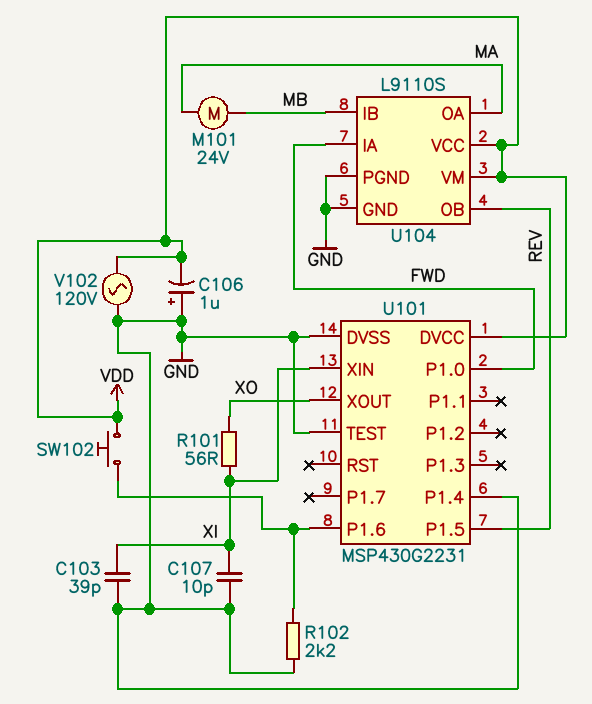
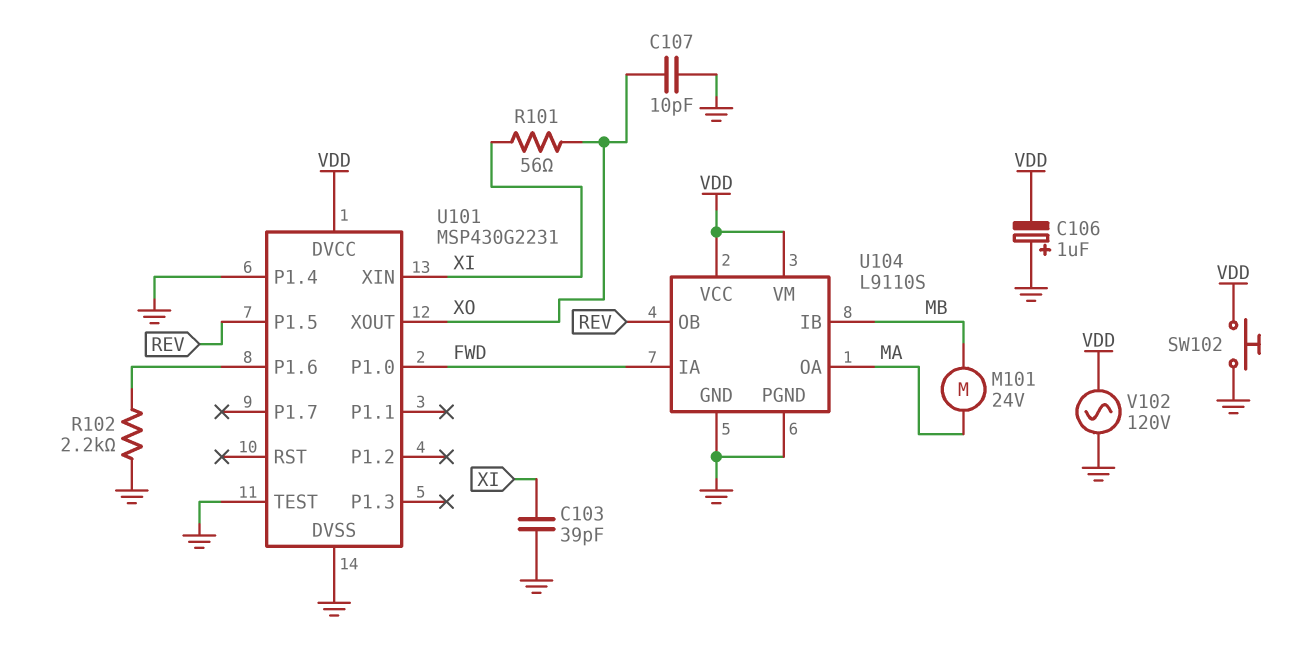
C107: 10pF (GND, XI) -> 10pF (GND, XO)
SW102: button (U101/P1.6, VDD) -> button (GND, VDD)

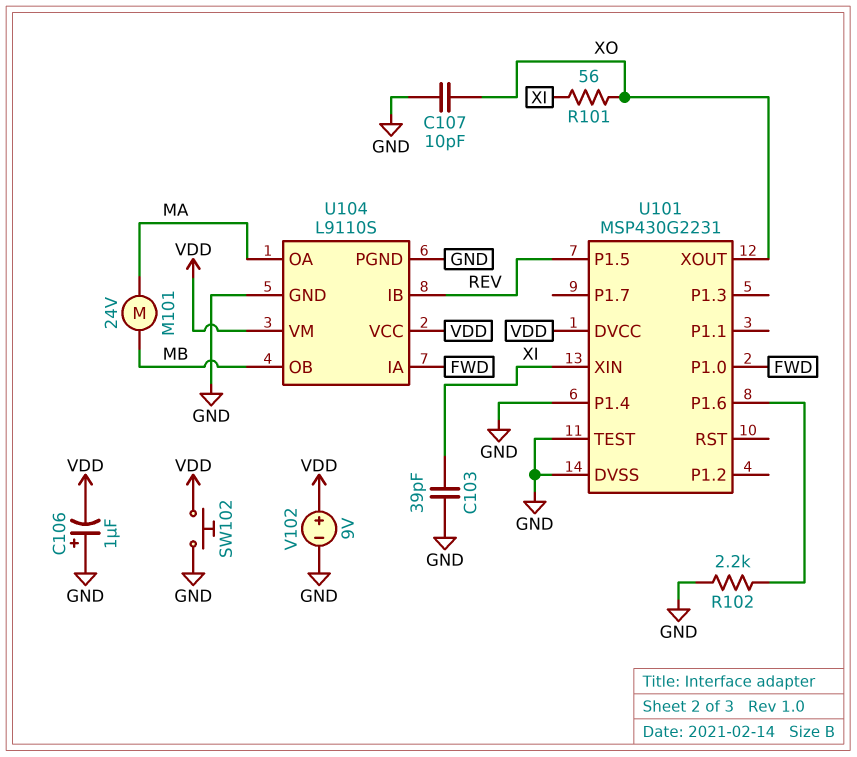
U104 pin IB: MB -> REV
U104 pin OB: REV -> MB
V102: AC 120V (GND, VDD) -> 9V (plus VDD, minus GND)

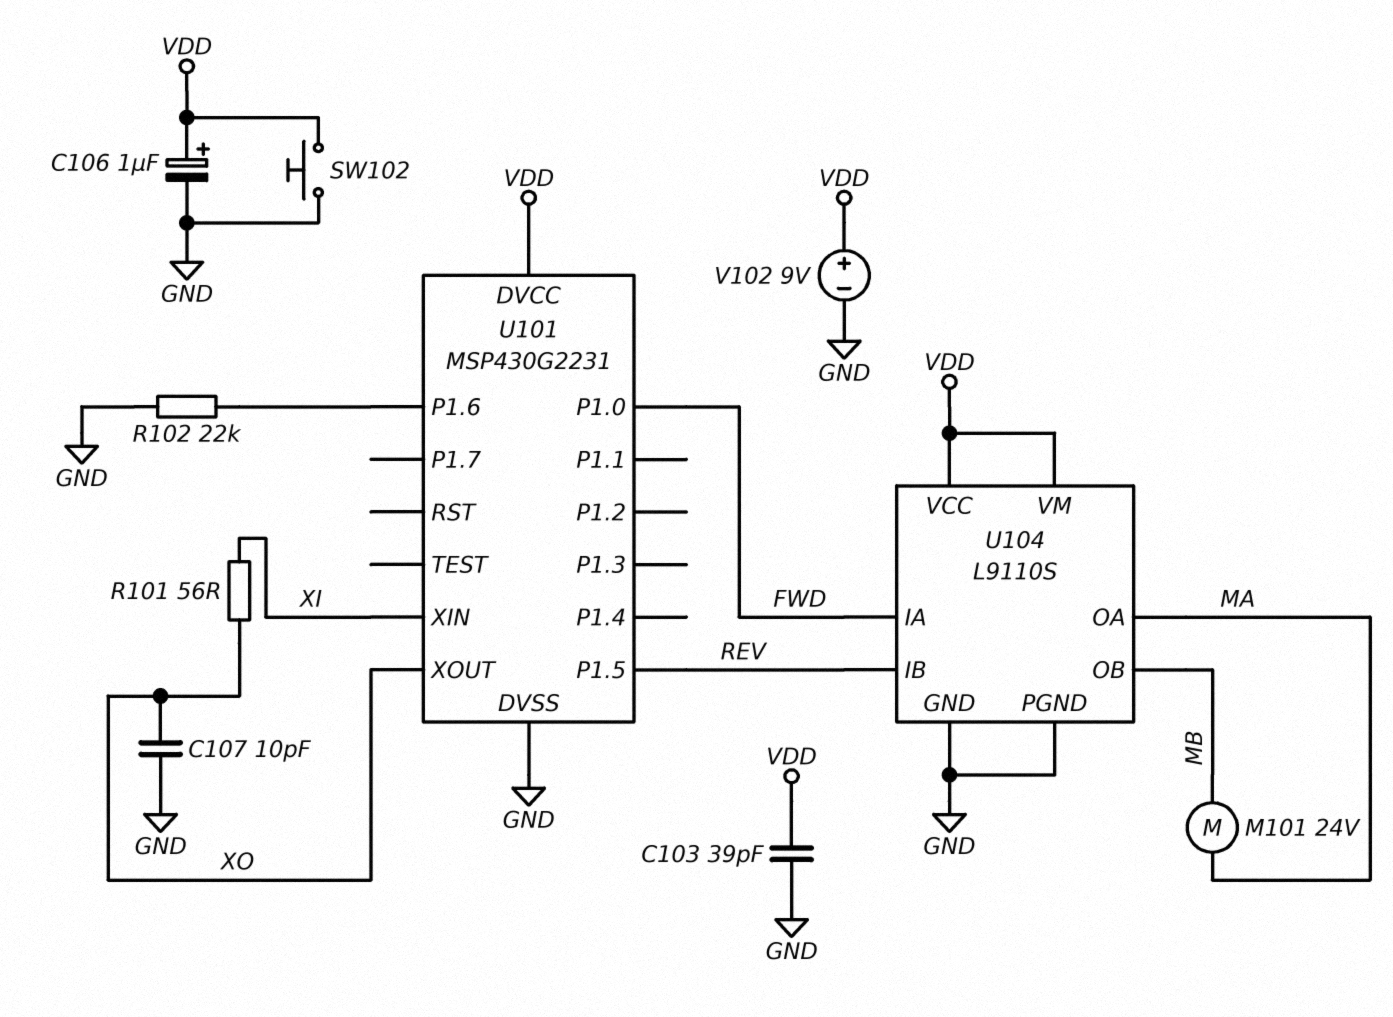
C103: 39pF (GND, XI) -> 39pF (GND, VDD)
C106: 1uF (plus GND, minus VDD) -> 1uF (plus VDD, minus GND)
R102: 2.2k (GND, U101/P1.6) -> 22k (GND, U101/P1.6)
U101 pin P1.4: GND -> none
U101 pin TEST: GND -> none

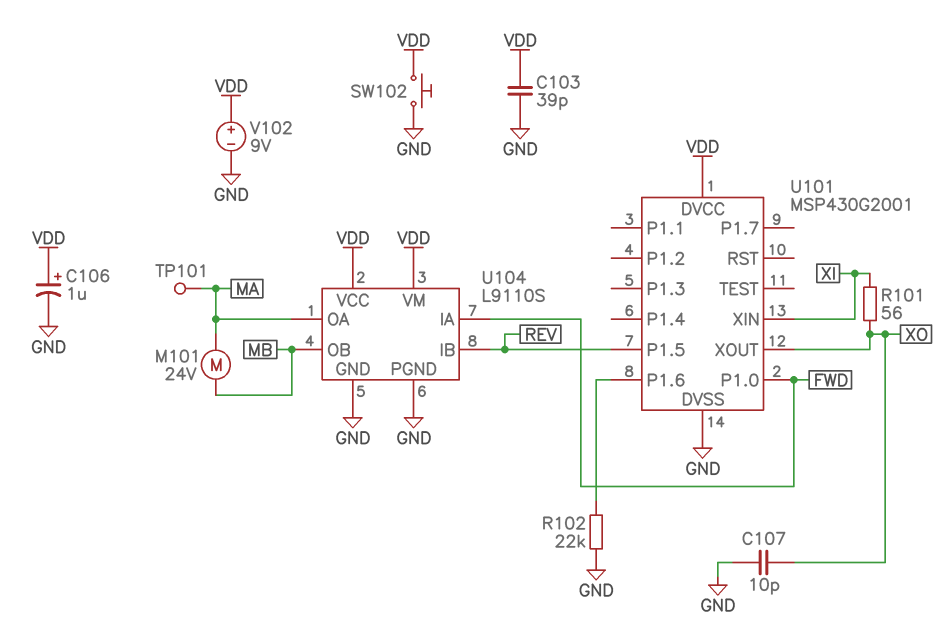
TP101: none -> test point (MA)
U101: MSP430G2231 -> MSP430G2001

